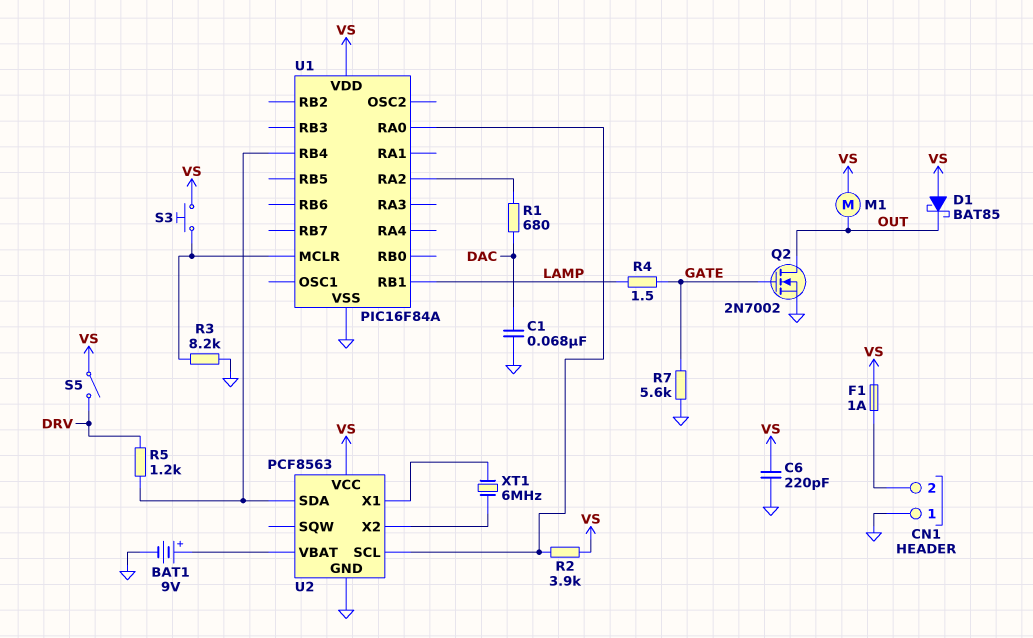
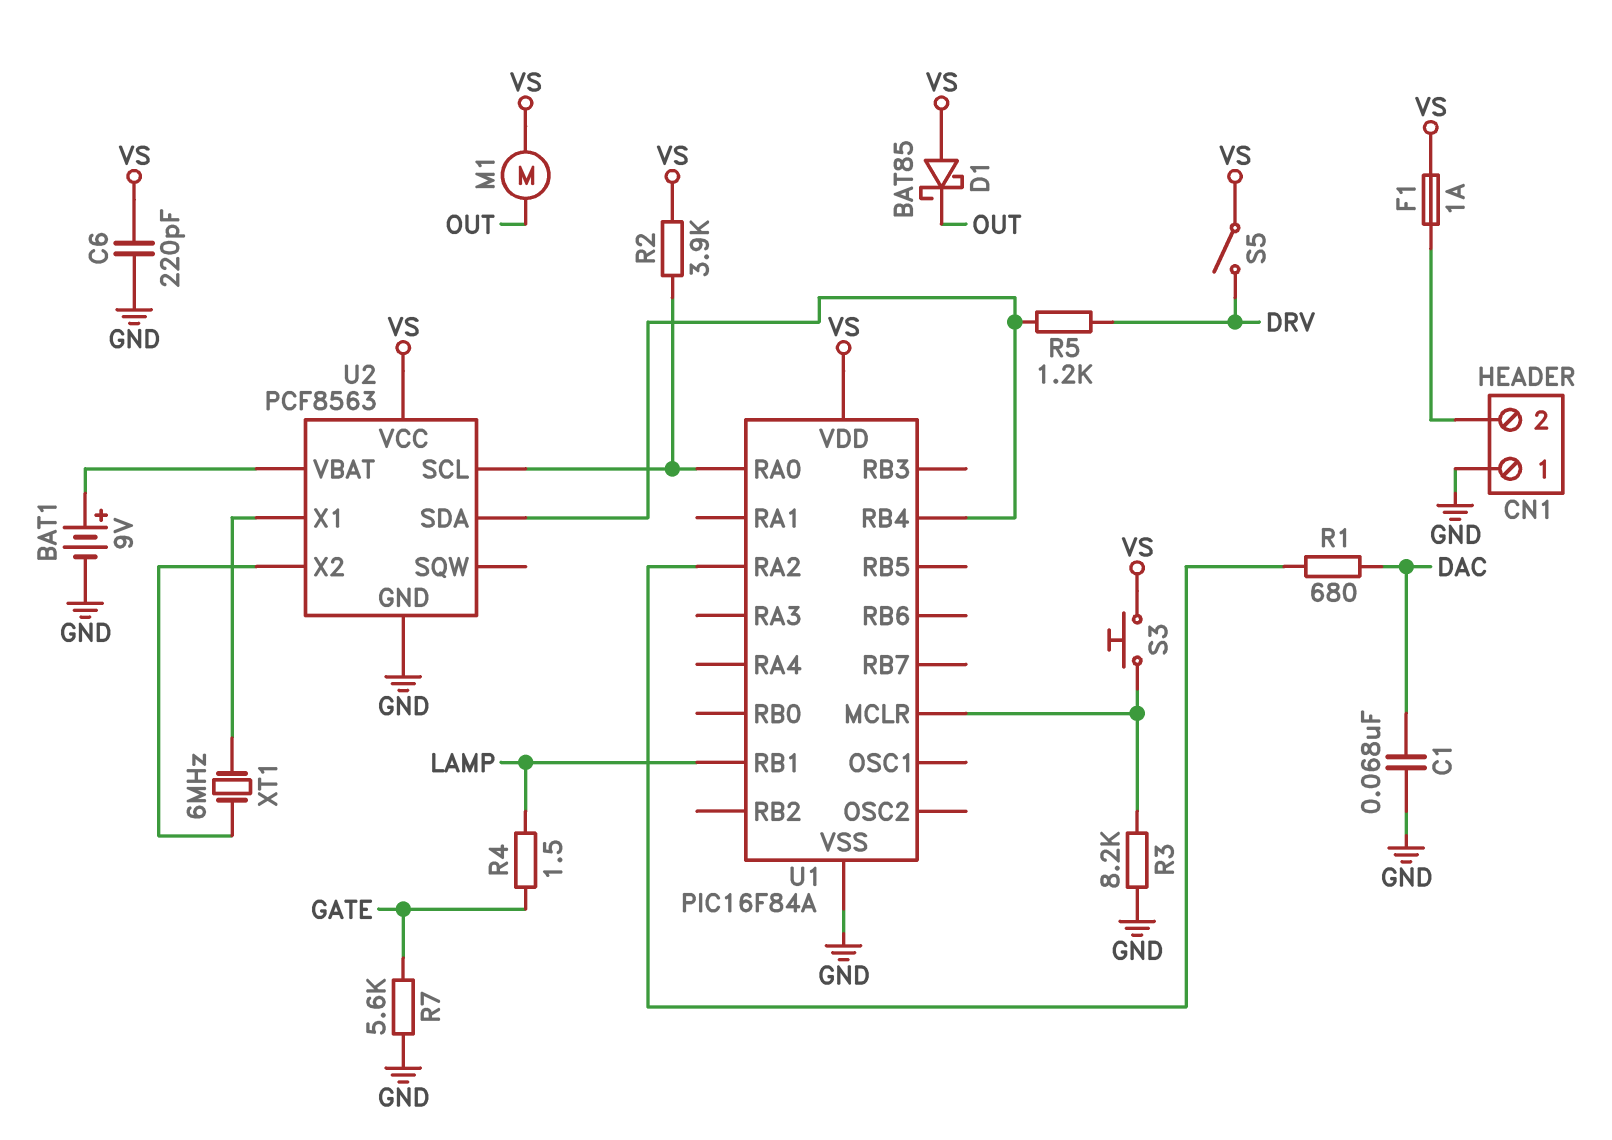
Q2: NMOS 2N7002 (G GATE, D OUT, S GND) -> none

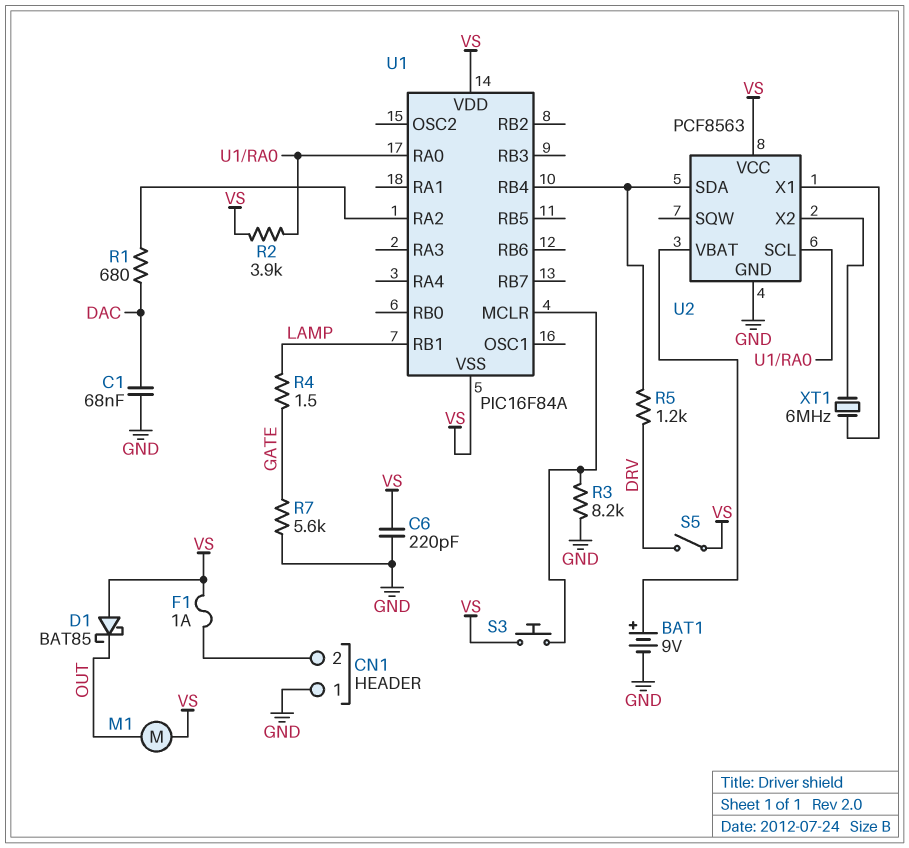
U1 pin VSS: GND -> VS

